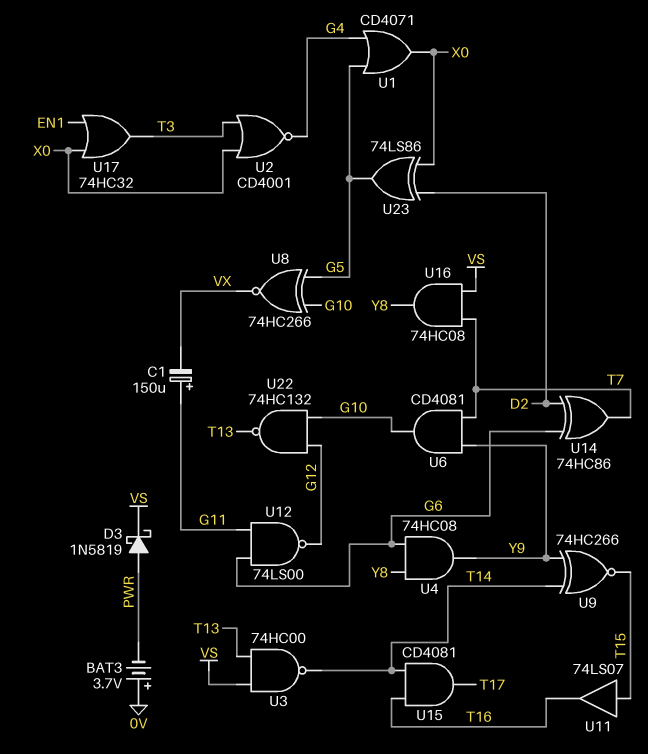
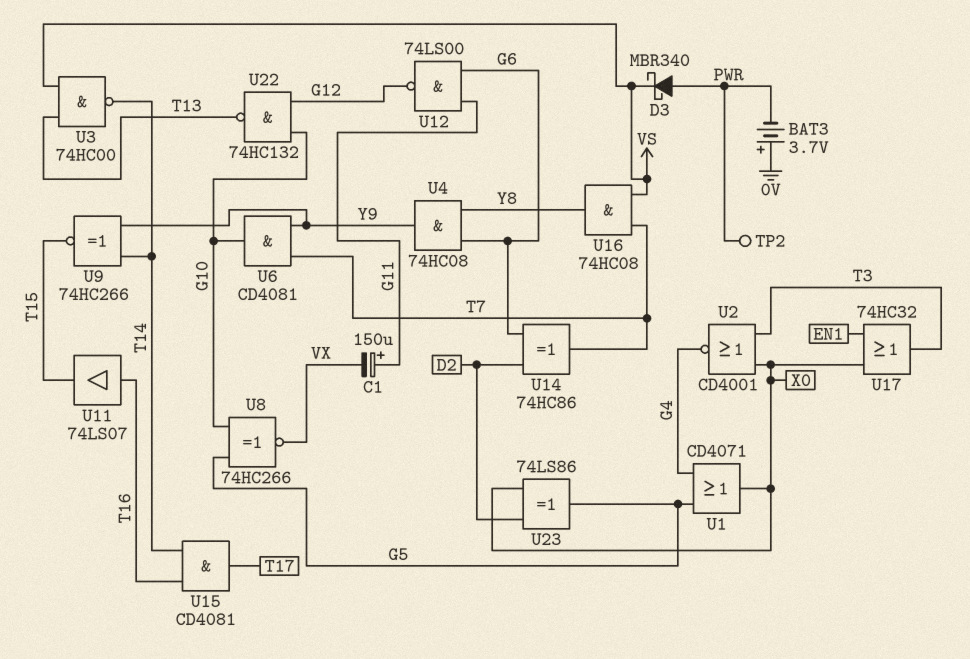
D3: schottky 1N5819 (A PWR, K VS) -> schottky MBR340 (A PWR, K VS)
TP2: none -> test point (PWR)
U11: buffer 74LS07 (in T15, out T16) -> buffer 74LS07 (in T16, out T15)

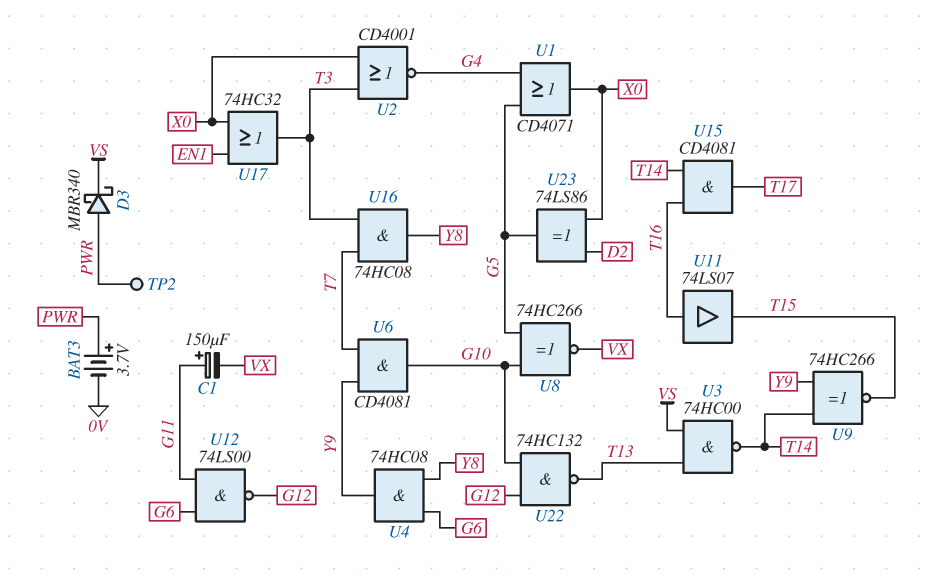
BAT3: 3.7V (plus 0V, minus PWR) -> 3.7V (plus PWR, minus 0V)
U14: XOR 74HC86 (in D2, in G6, out T7) -> none
U16: AND 74HC08 (in T7, in VS, out Y8) -> AND 74HC08 (in T3, in T7, out Y8)

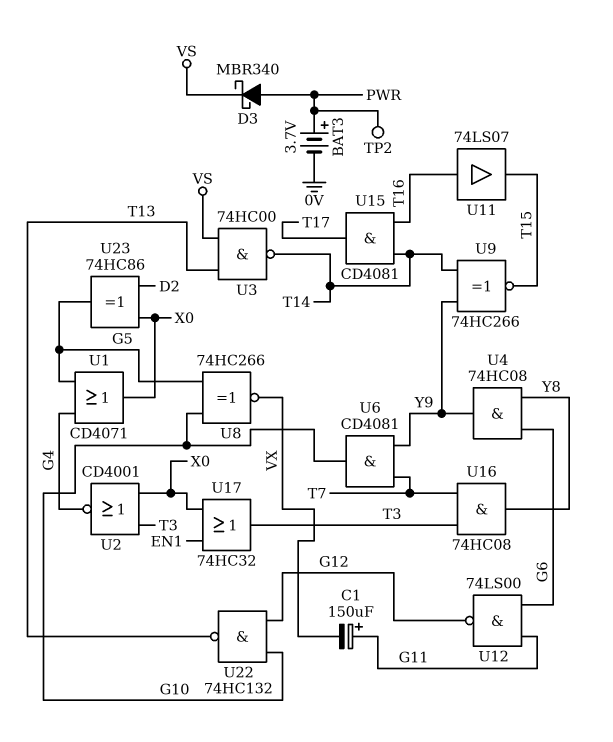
U23: XOR 74LS86 (in D2, in X0, out G5) -> XOR 74HC86 (in D2, in X0, out G5)

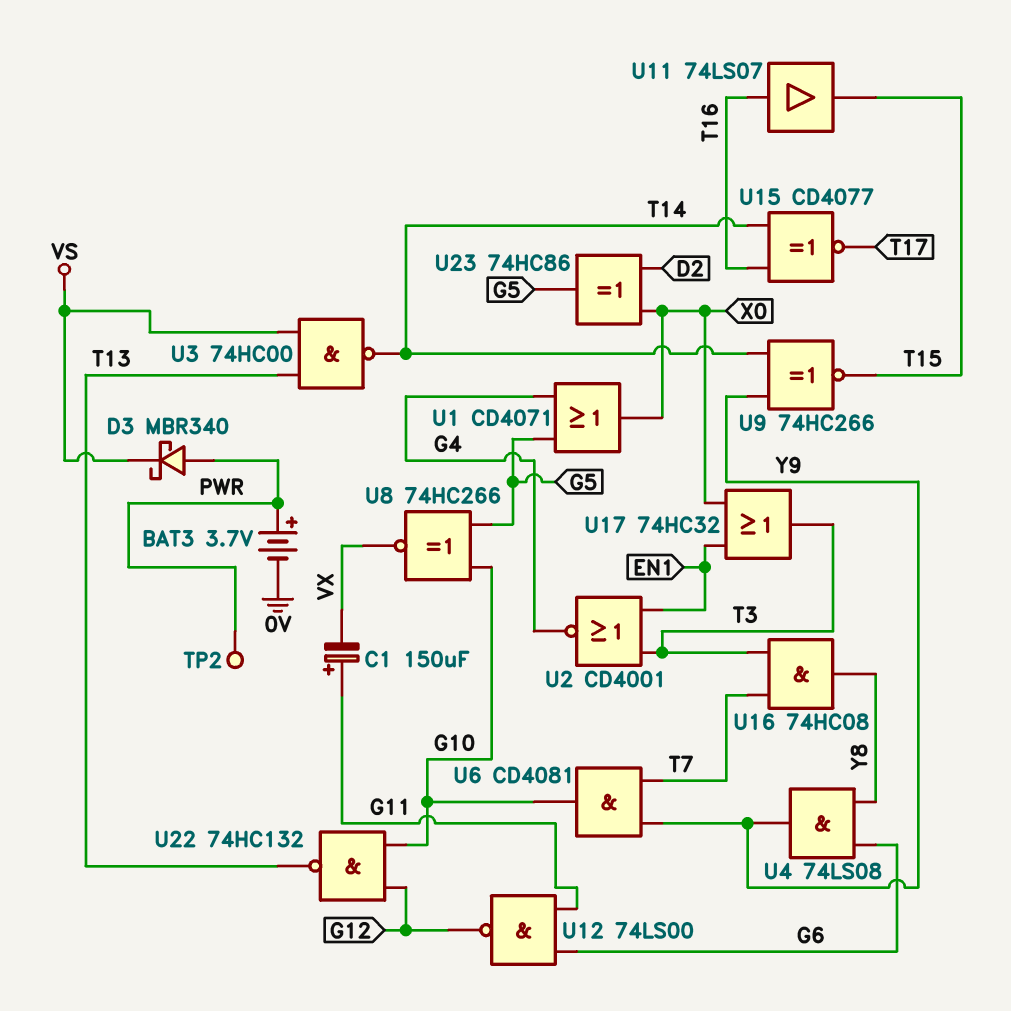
U2: NOR CD4001 (in T3, in X0, out G4) -> NOR CD4001 (in EN1, in T3, out G4)
U4: AND 74HC08 (in G6, in Y8, out Y9) -> AND 74LS08 (in G6, in Y8, out Y9)
U15: AND CD4081 (in T14, in T16, out T17) -> XNOR CD4077 (in T14, in T16, out T17)

